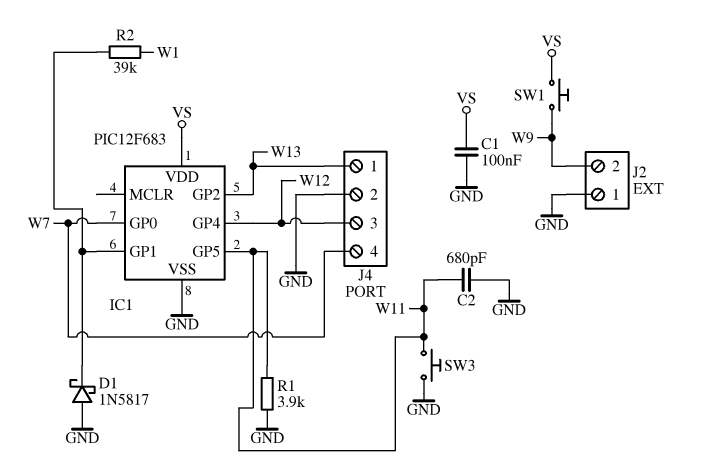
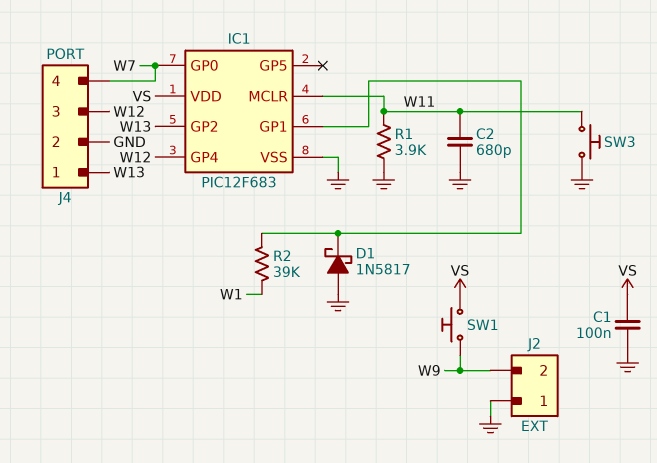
IC1 pin GP5: W11 -> none
IC1 pin MCLR: none -> W11

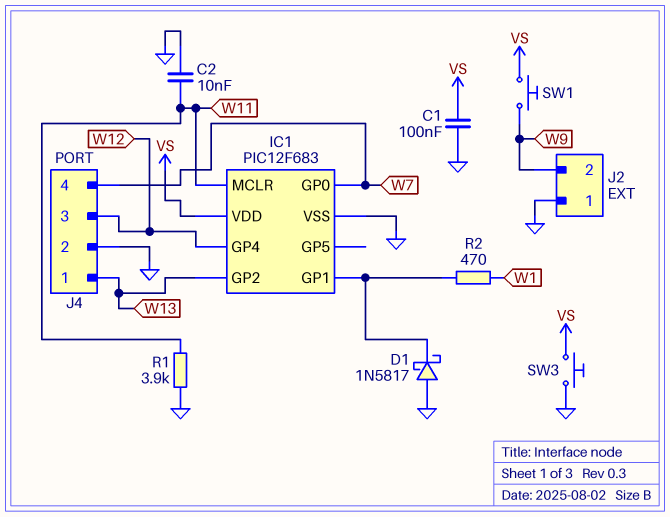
C2: 680pF (GND, W11) -> 10nF (GND, W11)
R2: 39k (IC1/GP1, W1) -> 470 (IC1/GP1, W1)
SW3: button (GND, W11) -> button (GND, VS)

